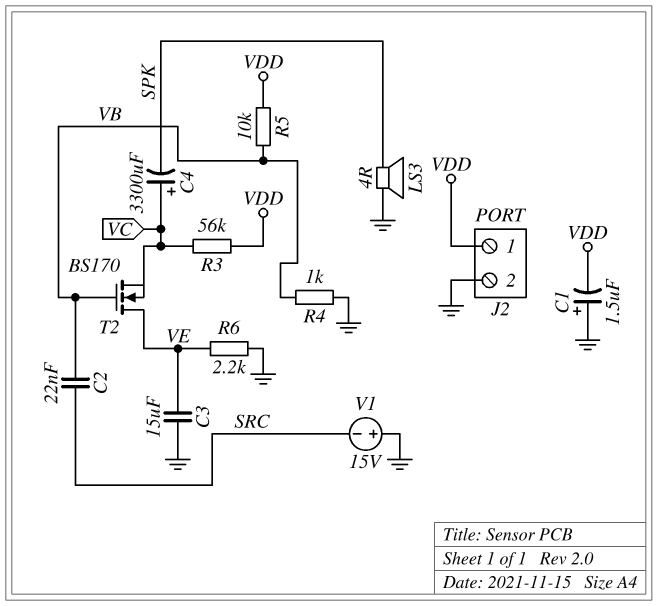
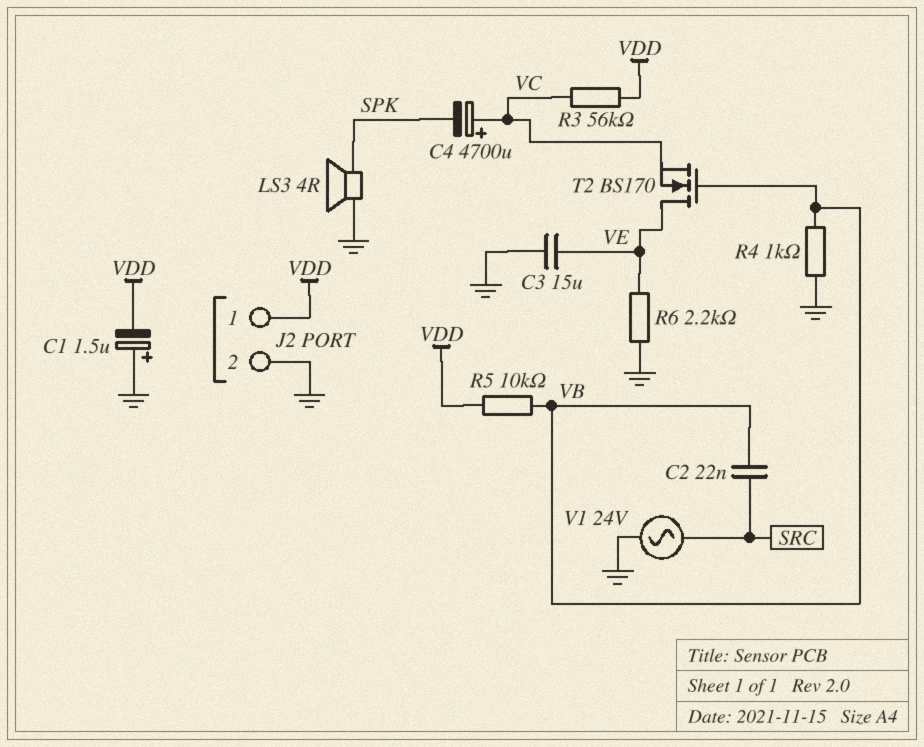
C4: 3300uF (plus VC, minus SPK) -> 4700uF (plus VC, minus SPK)
V1: 15V (plus GND, minus SRC) -> AC 24V (GND, SRC)

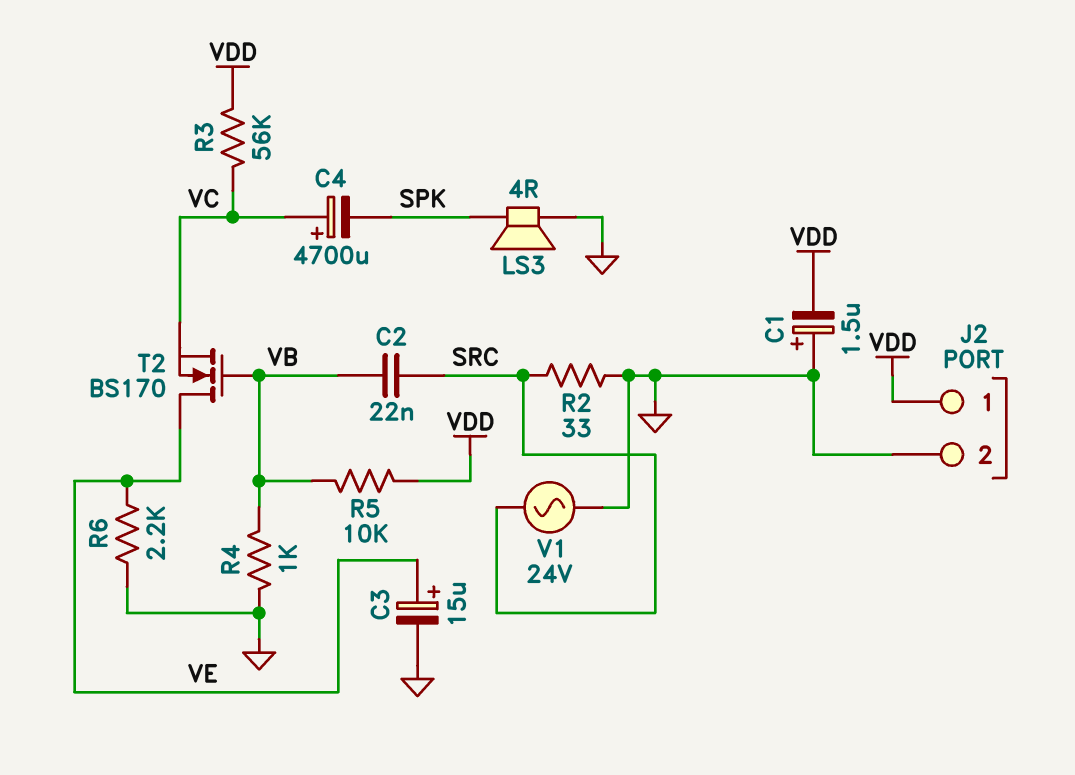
C3: 15uF (GND, VE) -> 15uF (plus VE, minus GND)
R2: none -> 33 (GND, SRC)

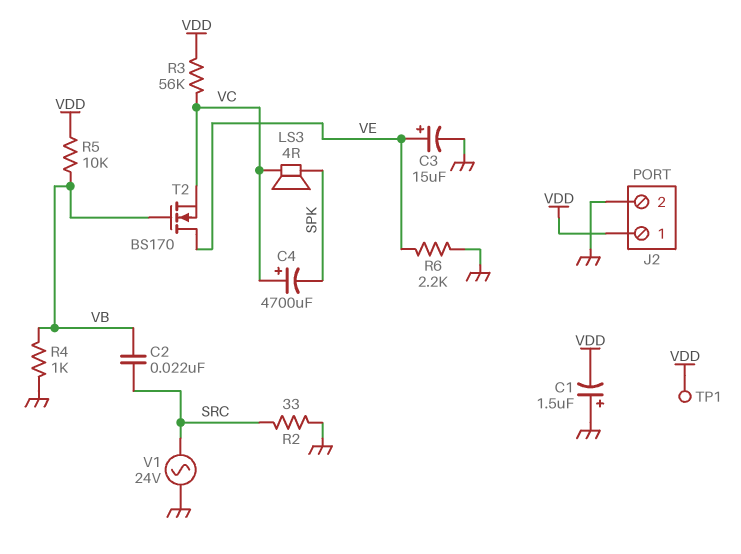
LS3: speaker 4R (GND, SPK) -> speaker 4R (SPK, VC)
TP1: none -> test point (VDD)

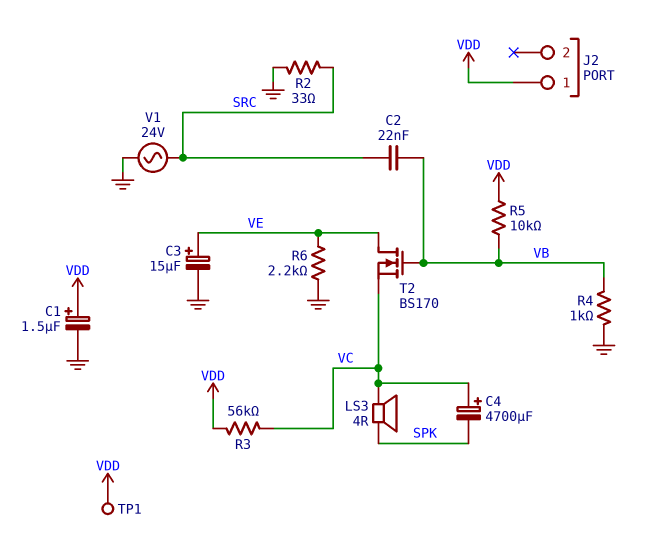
C1: 1.5uF (plus GND, minus VDD) -> 1.5uF (plus VDD, minus GND)
J2 pin 2: GND -> none

